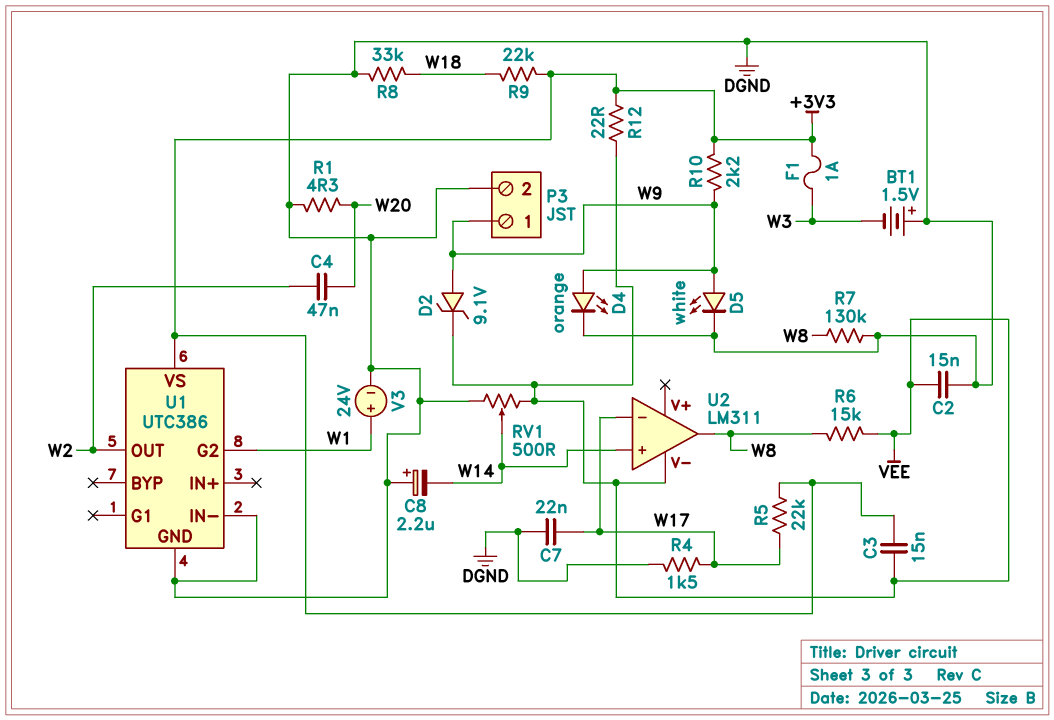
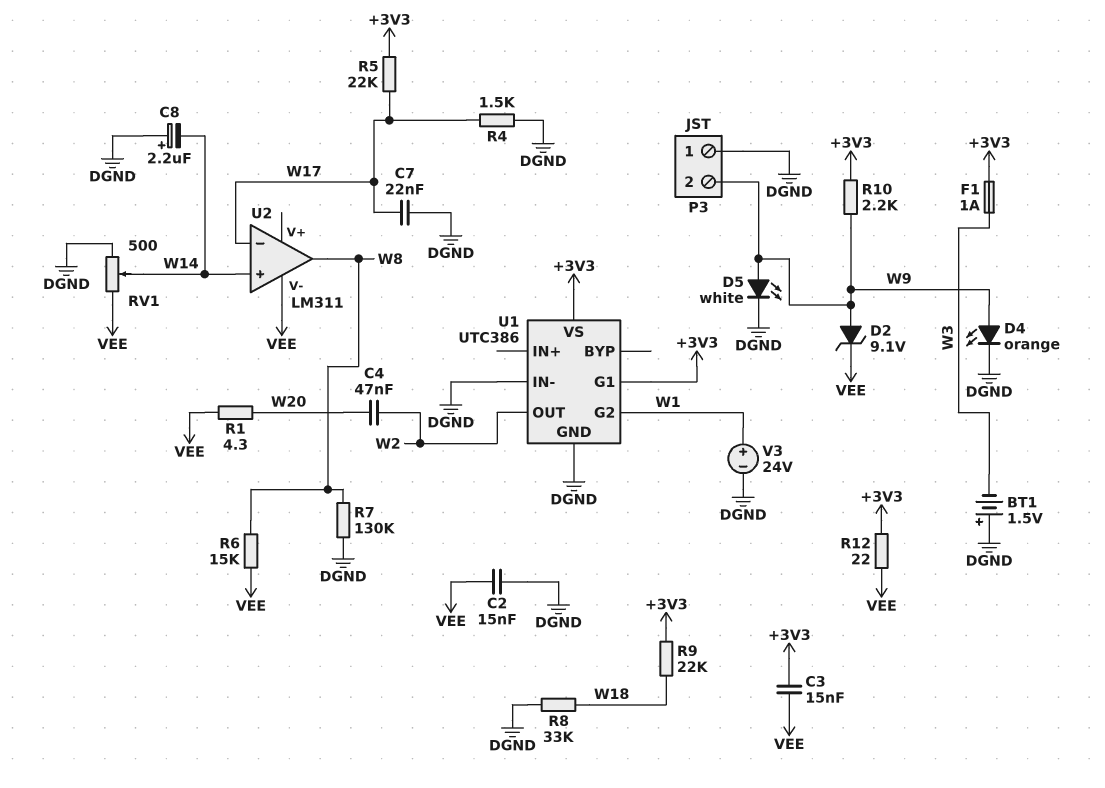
P3 pin 1: W9 -> DGND
P3 pin 2: DGND -> W9
R1: 4.3 (DGND, W20) -> 4.3 (VEE, W20)
U1 pin G1: none -> +3V3

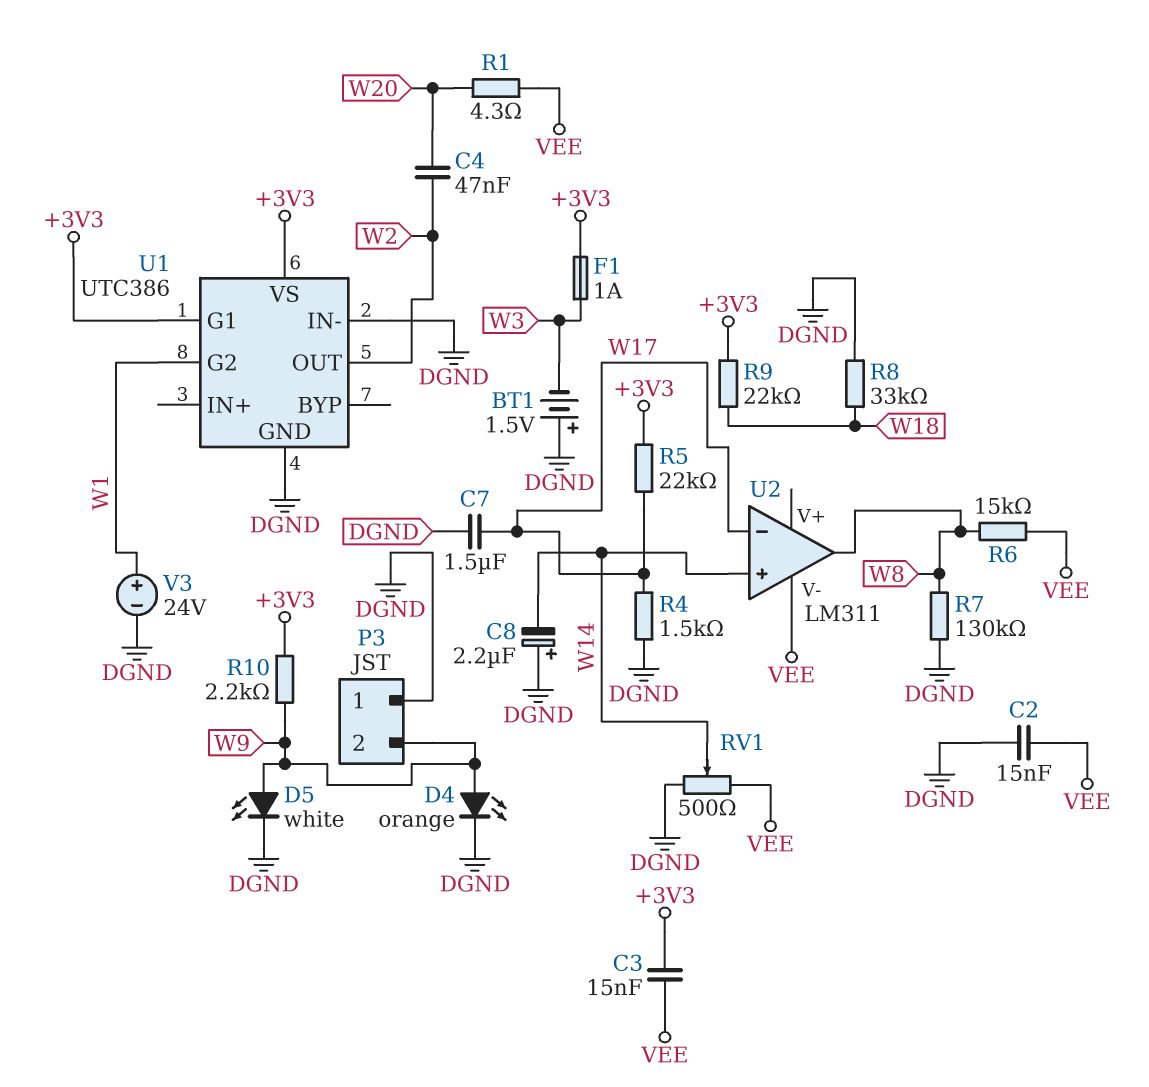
C7: 22nF (DGND, W17) -> 1.5uF (DGND, W17)
D2: zener 9.1V (A W9, K VEE) -> none
R12: 22 (+3V3, VEE) -> none

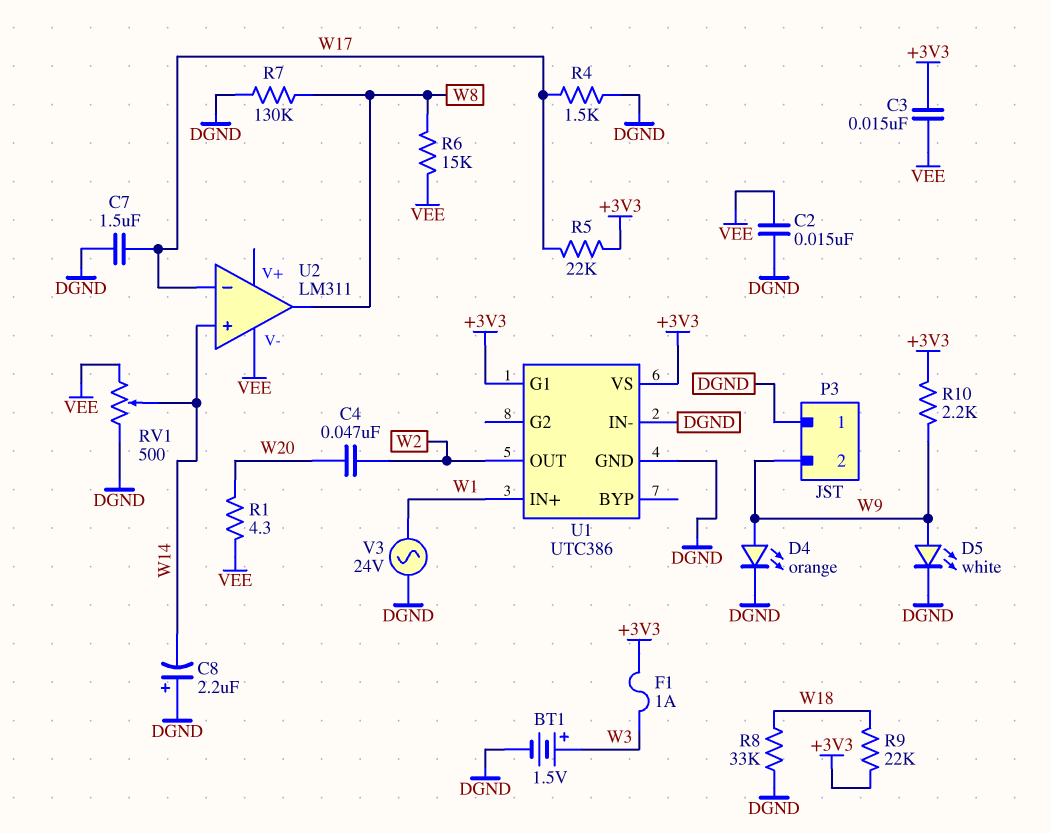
BT1: 1.5V (plus DGND, minus W3) -> 1.5V (plus W3, minus DGND)
U1 pin G2: W1 -> none
U1 pin IN+: none -> W1
V3: 24V (plus W1, minus DGND) -> AC 24V (DGND, W1)

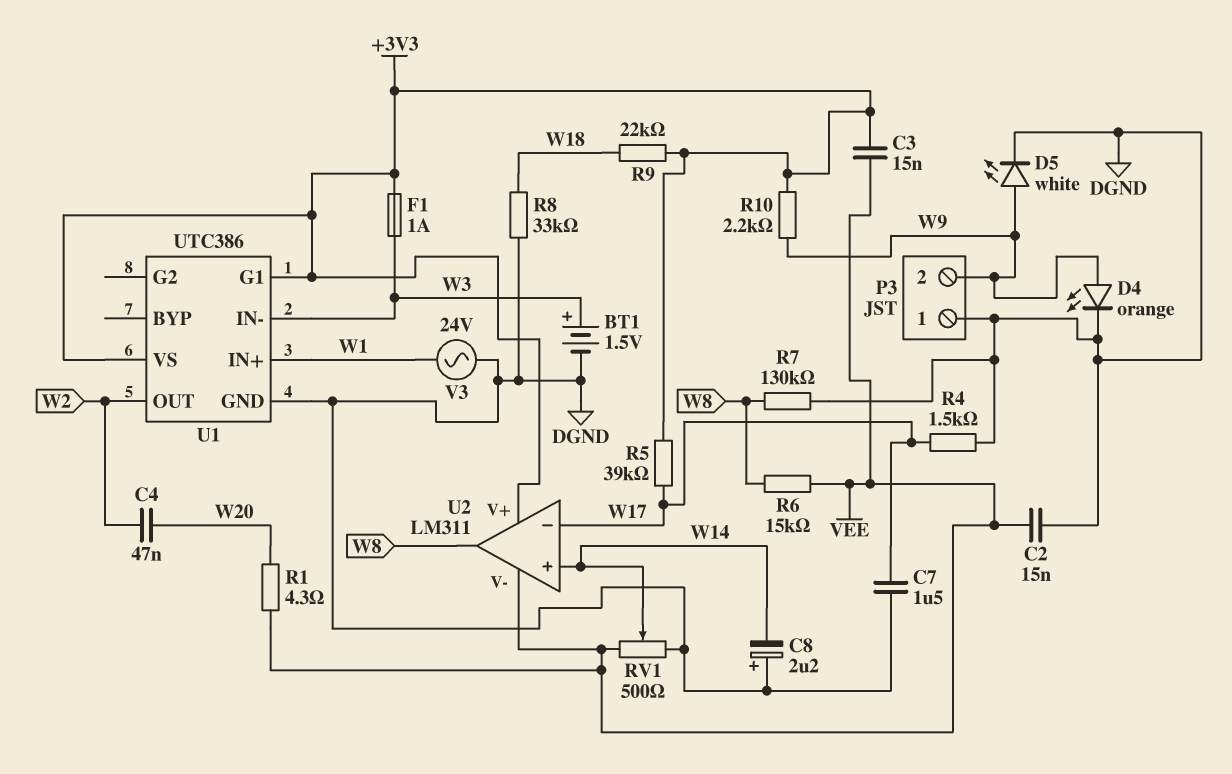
R5: 22k (+3V3, W17) -> 39k (+3V3, W17)
U1 pin IN-: DGND -> W3
U2 pin V+: none -> +3V3

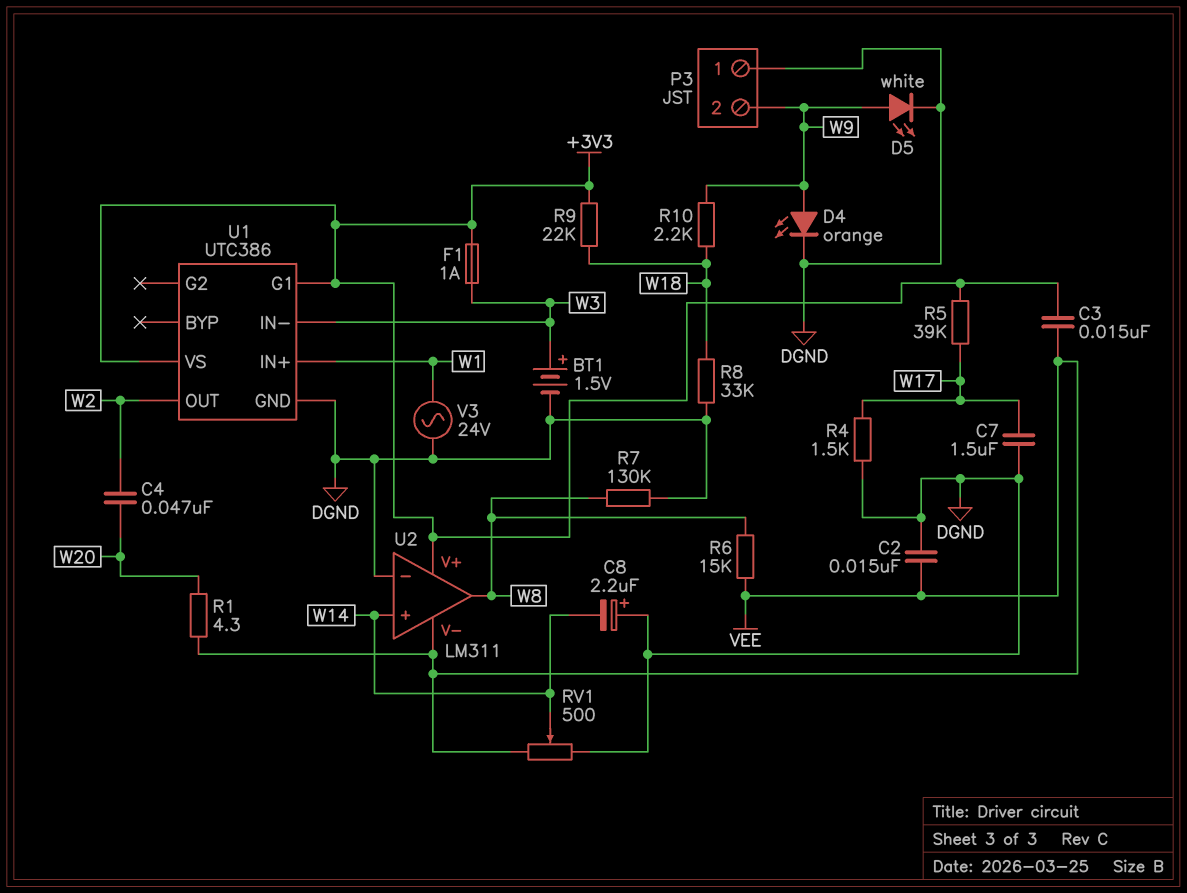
R10: 2.2k (+3V3, W9) -> 2.2k (W9, W18)
U2 pin in-: W17 -> DGND

